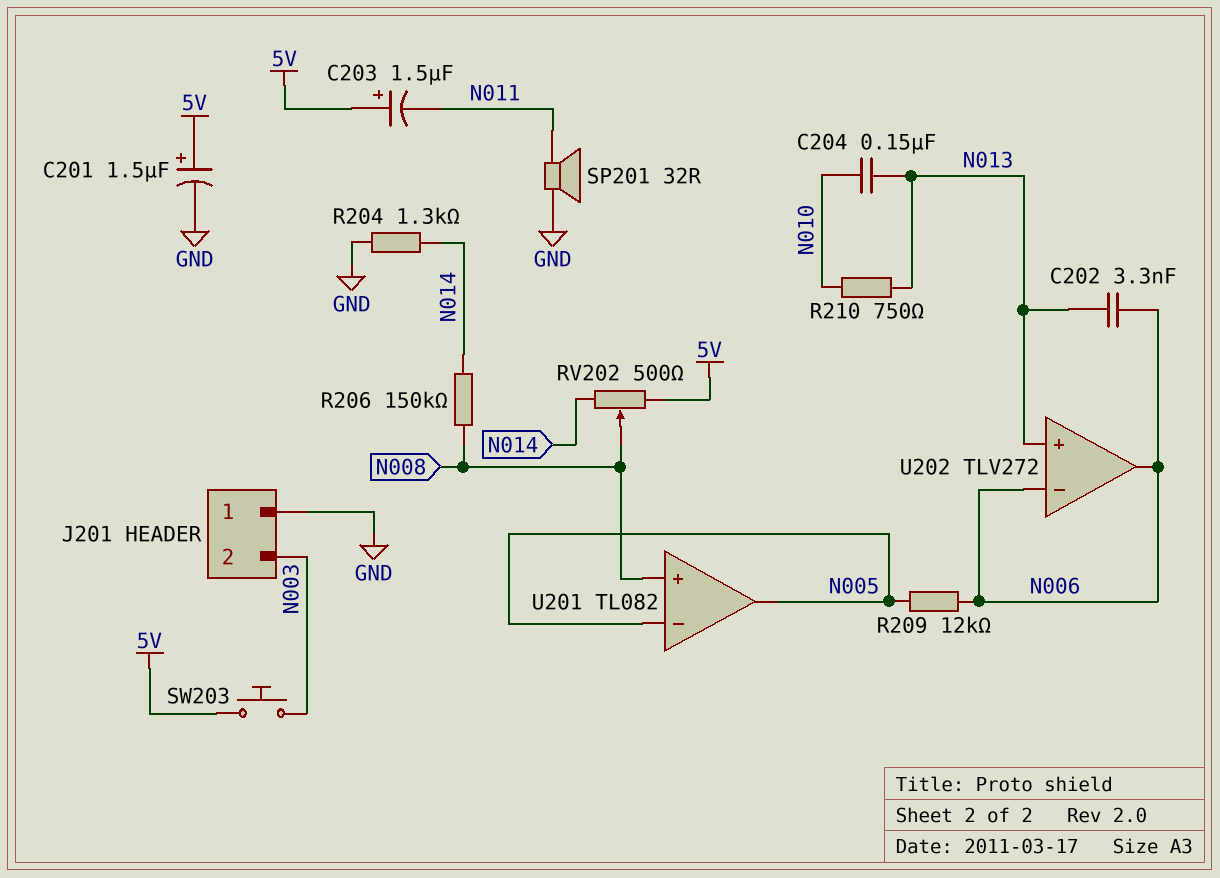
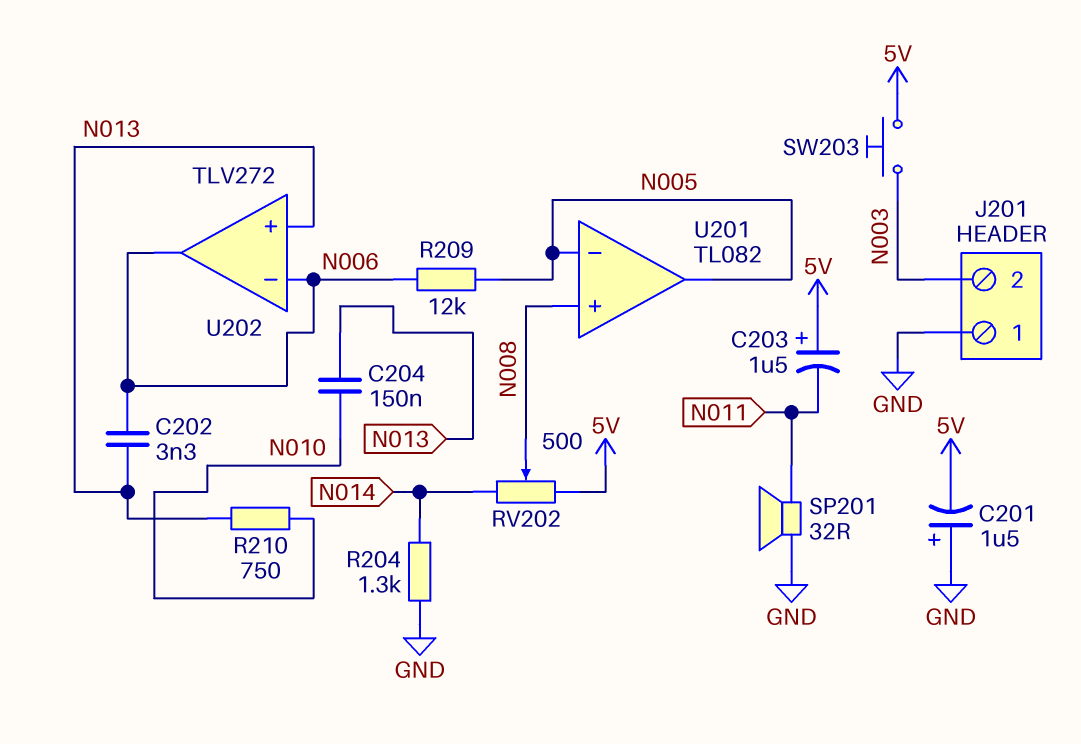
C201: 1.5uF (plus 5V, minus GND) -> 1.5uF (plus GND, minus 5V)
R206: 150k (N008, N014) -> none

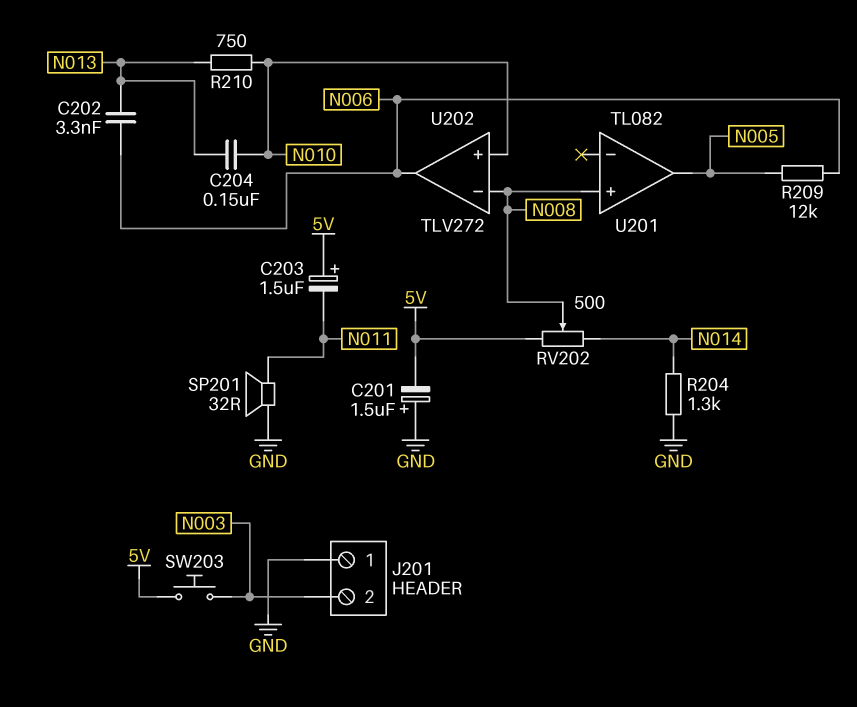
U201 pin in-: N005 -> none
U202 pin in+: N013 -> N010
U202 pin in-: N006 -> N008

